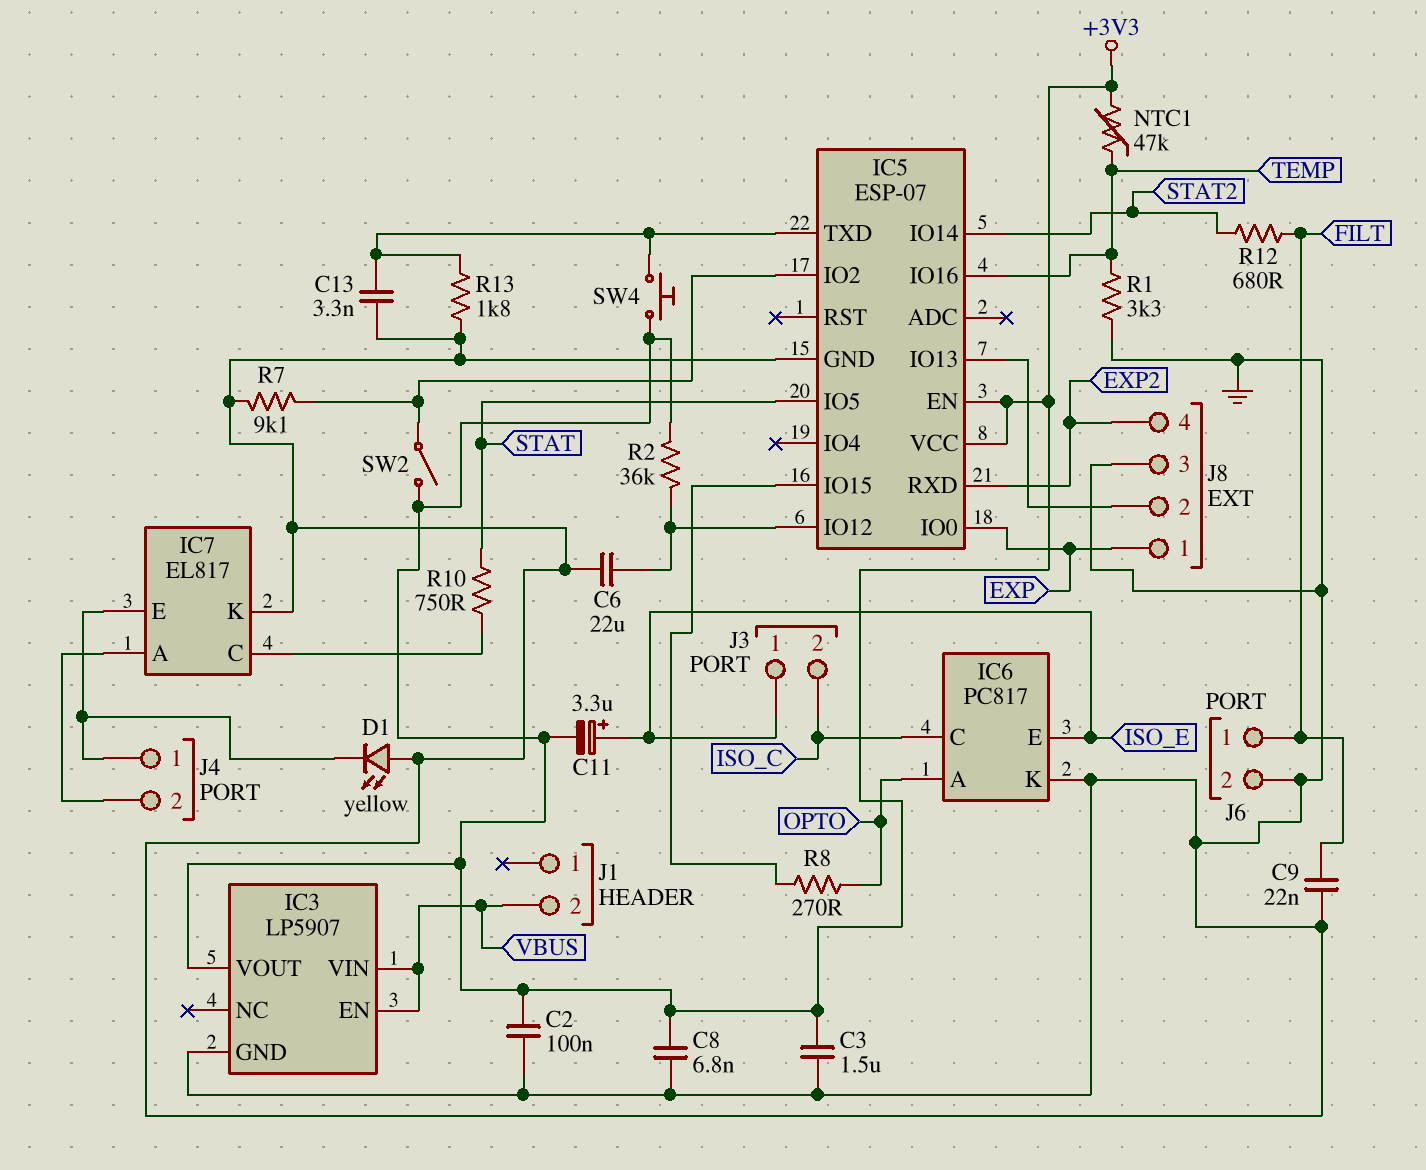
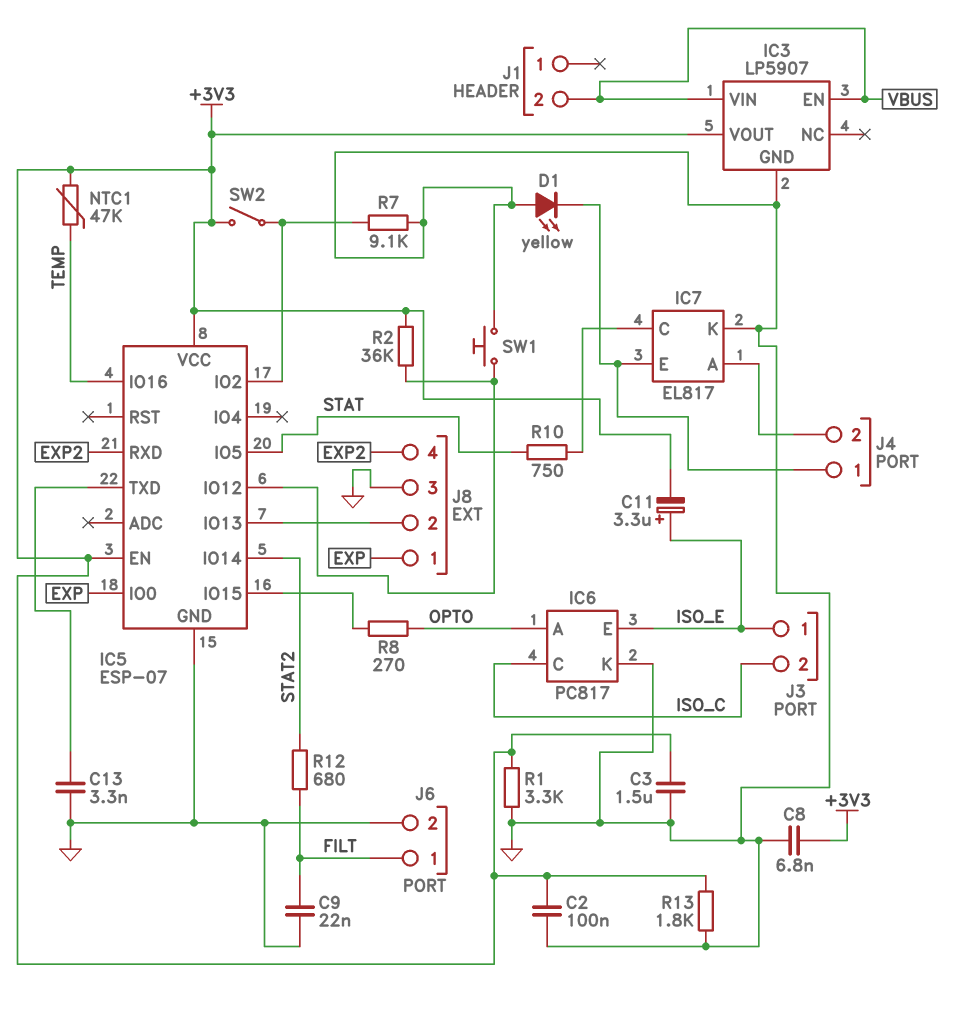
C6: 22uF (GND, IC5/IO12) -> none
R1: 3.3k (GND, TEMP) -> 3.3k (+3V3, GND)
R13: 1.8k (GND, IC5/TXD) -> 1.8k (+3V3, GND)
SW1: none -> button (GND, IC5/IO12)
SW4: button (+3V3, IC5/TXD) -> none

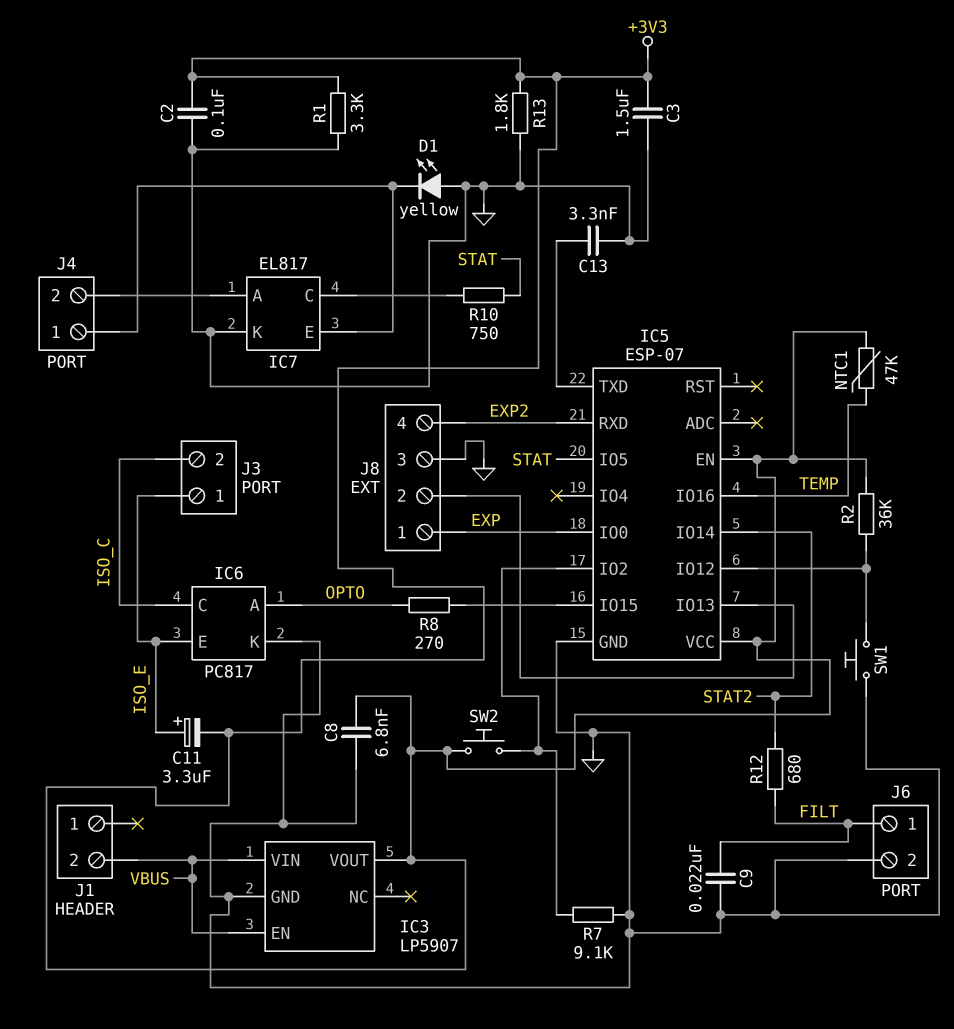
SW2: switch (+3V3, IC5/IO2) -> button (+3V3, IC5/IO2)

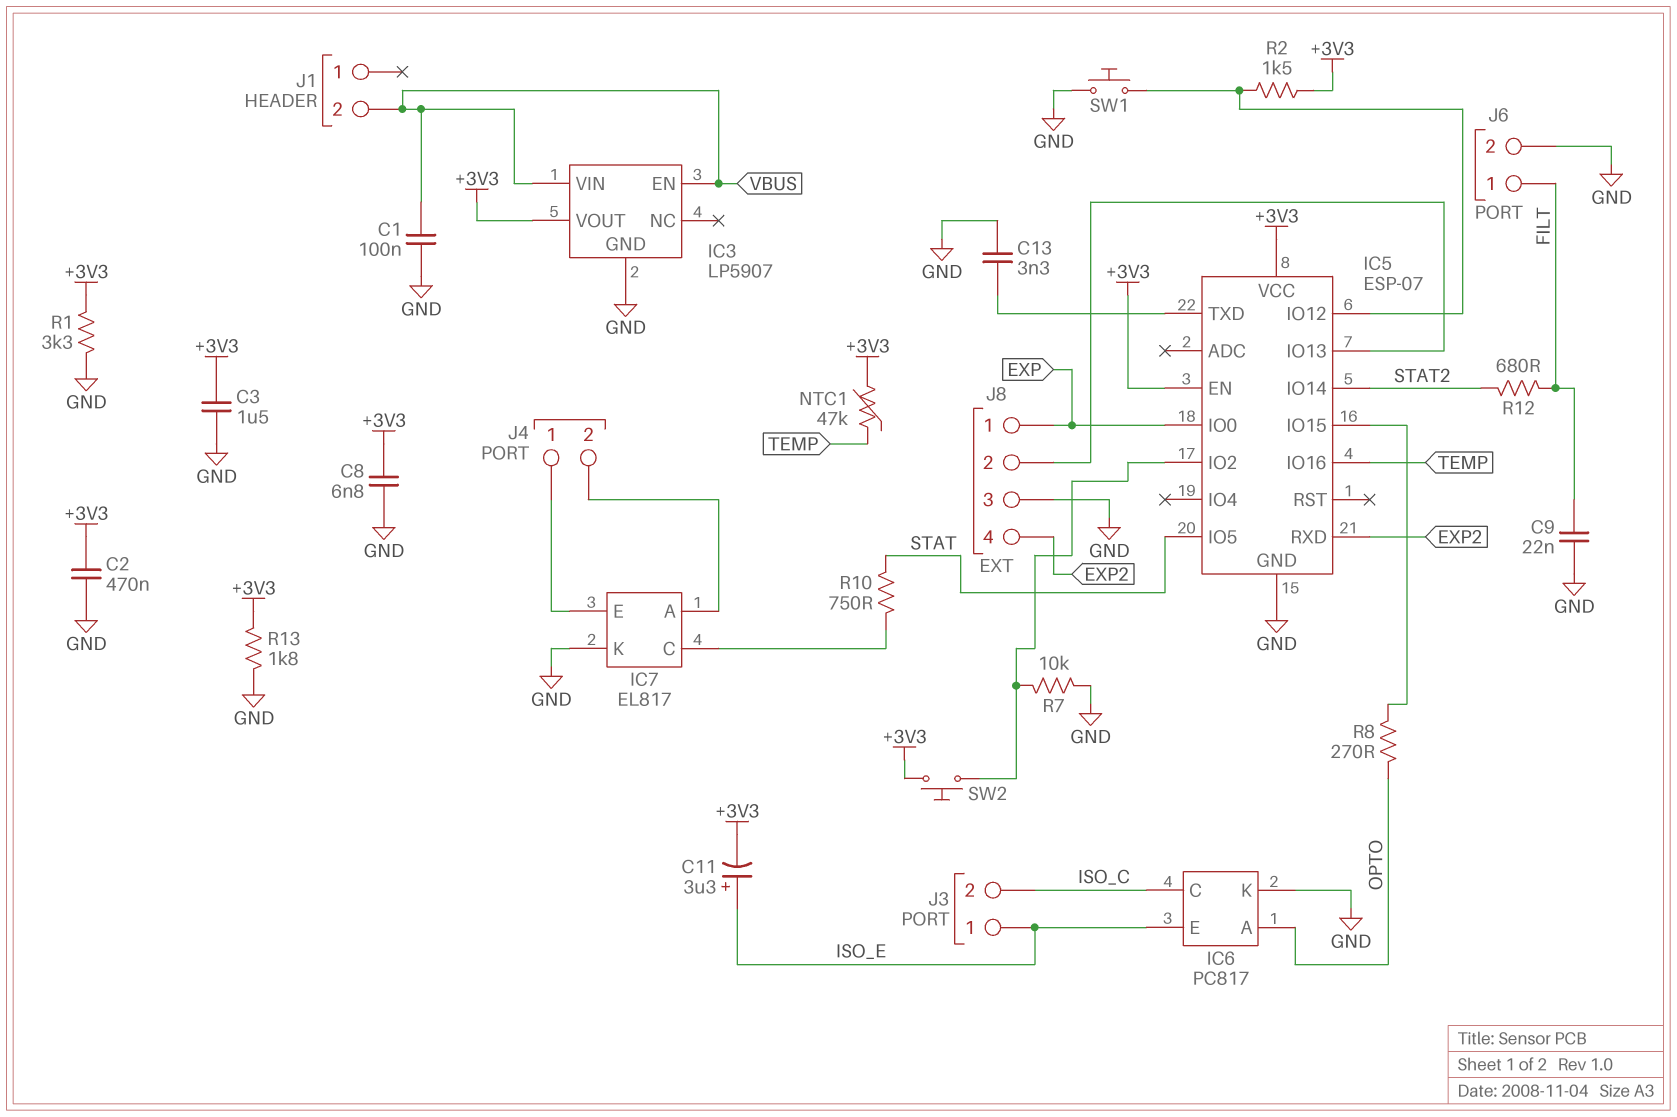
C1: none -> 100nF (GND, VBUS)
C2: 100nF (+3V3, GND) -> 470nF (+3V3, GND)
D1: LED yellow (A GND, K IC7/E) -> none
R2: 36k (+3V3, IC5/IO12) -> 1.5k (+3V3, IC5/IO12)
R7: 9.1k (GND, IC5/IO2) -> 10k (GND, IC5/IO2)

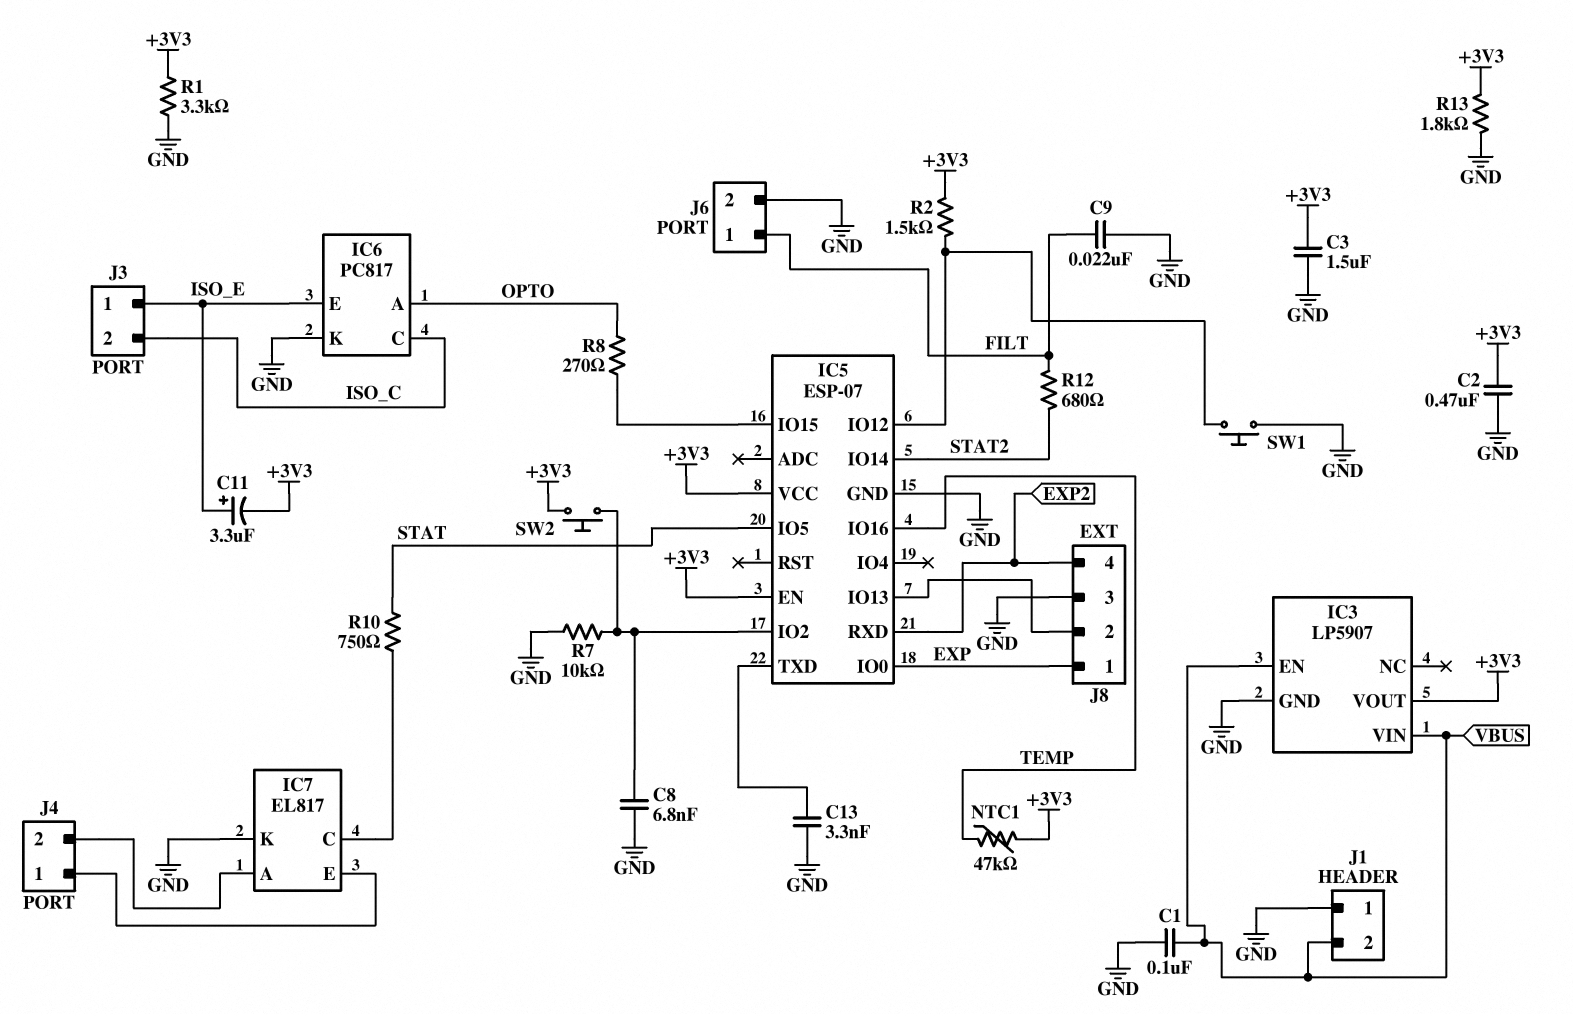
C8: 6.8nF (+3V3, GND) -> 6.8nF (GND, IC5/IO2)
J1 pin 1: none -> GND

